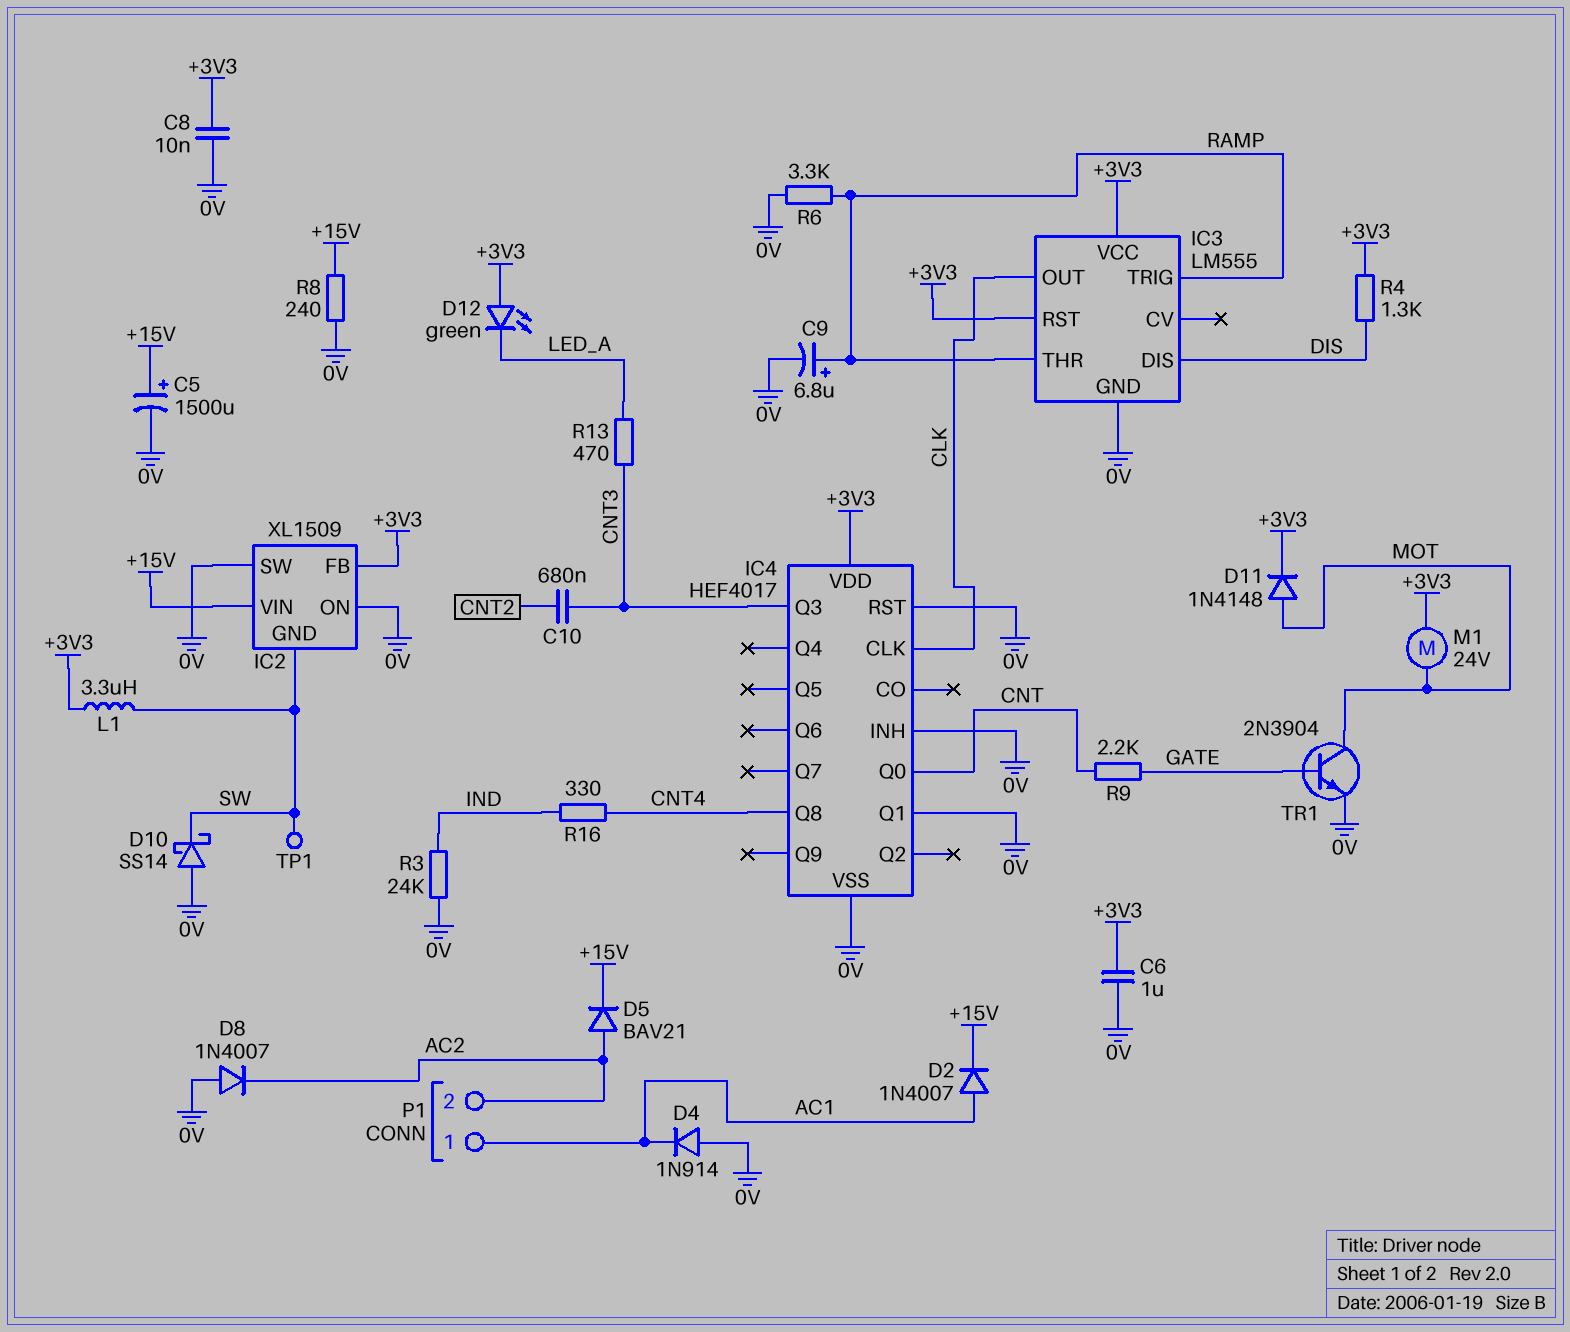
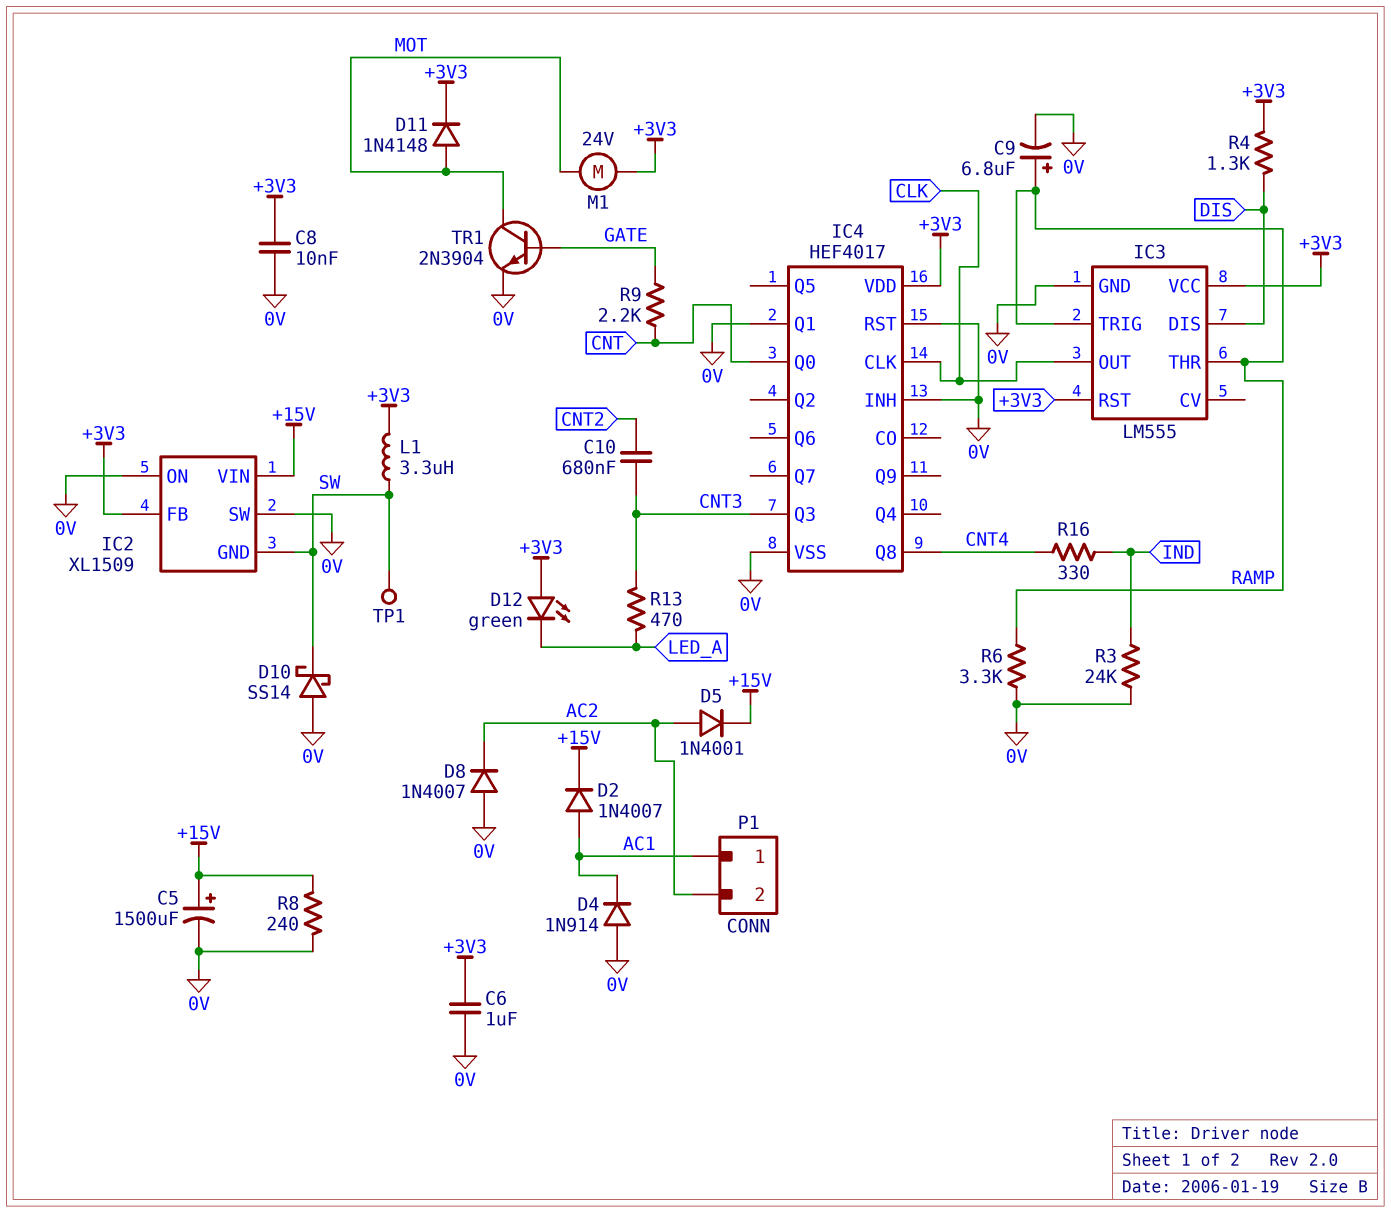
D5: diode BAV21 (A AC2, K +15V) -> diode 1N4001 (A AC2, K +15V)

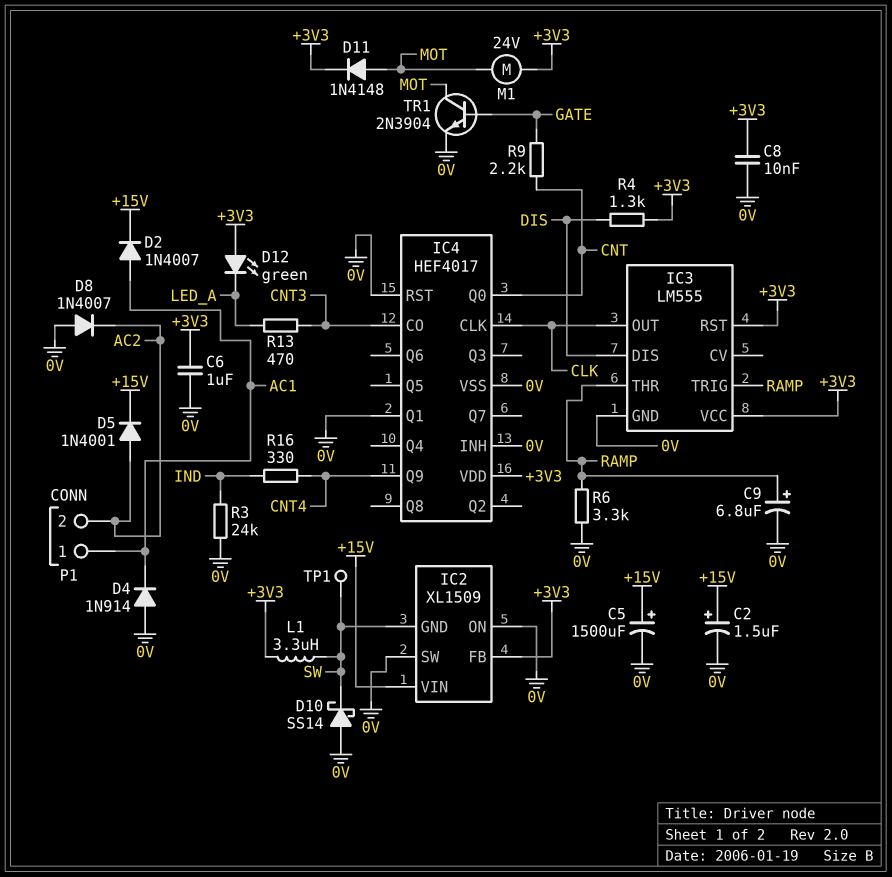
C2: none -> 1.5uF (plus +15V, minus 0V)
C10: 680nF (CNT2, CNT3) -> none
IC4 pin CO: none -> CNT3
IC4 pin Q3: CNT3 -> none
IC4 pin Q8: CNT4 -> none
IC4 pin Q9: none -> CNT4
R8: 240 (+15V, 0V) -> none

